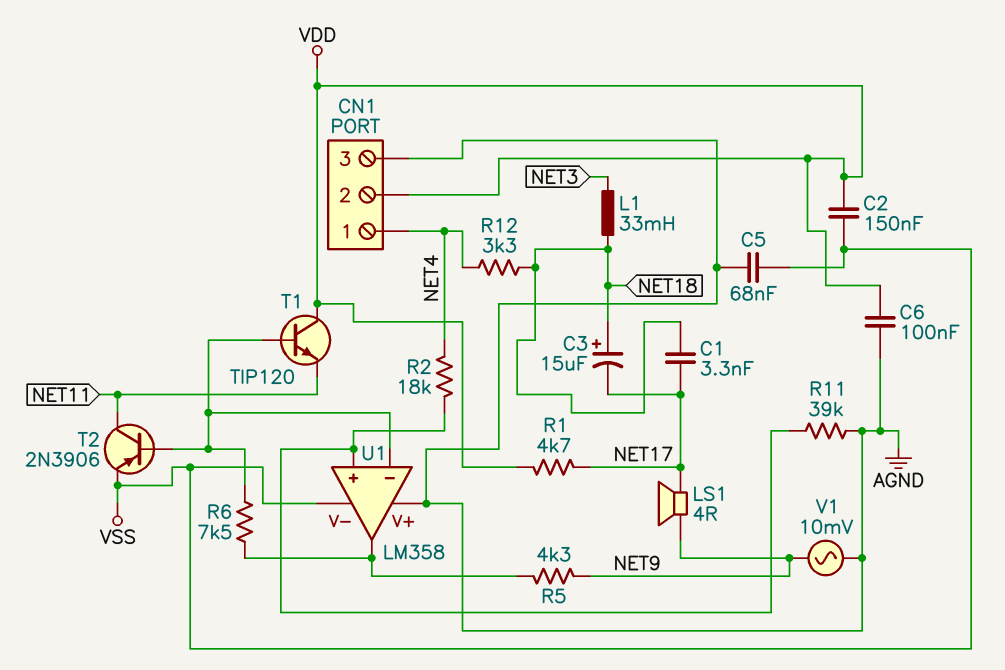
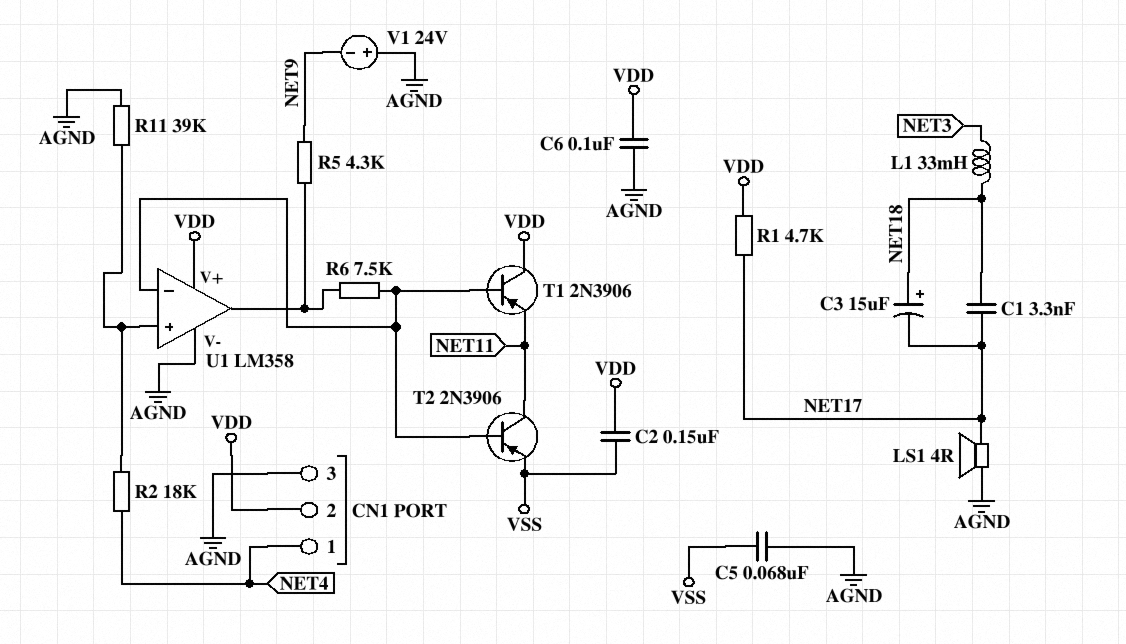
LS1: speaker 4R (NET9, NET17) -> speaker 4R (AGND, NET17)
R12: 3.3k (NET4, NET18) -> none
T1: NPN TIP120 (B U1/in-, C VDD, E NET11) -> PNP 2N3906 (B U1/in-, C VDD, E NET11)
U1 pin V+: AGND -> VDD
U1 pin V-: VSS -> AGND
V1: AC 10mV (AGND, NET9) -> 24V (plus AGND, minus NET9)

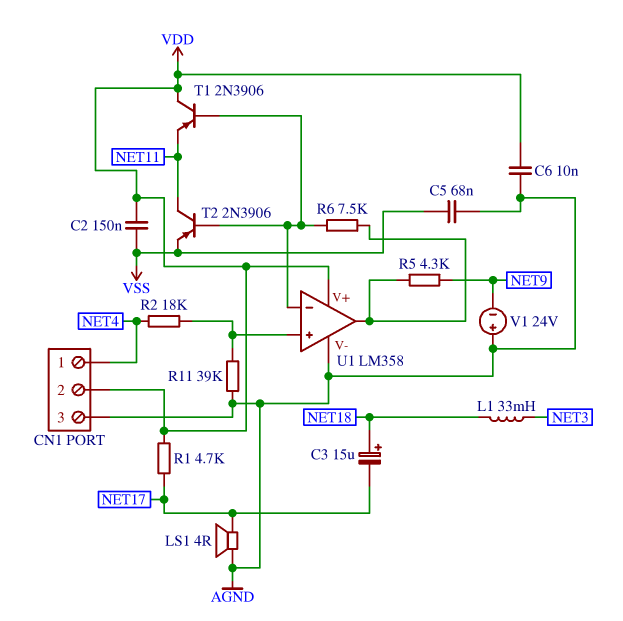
C1: 3.3nF (NET17, NET18) -> none
C6: 100nF (AGND, VDD) -> 10nF (AGND, VDD)

